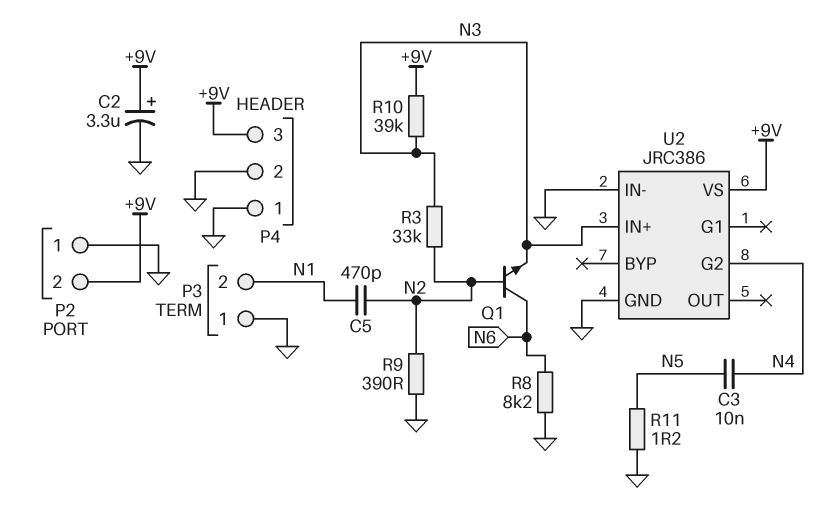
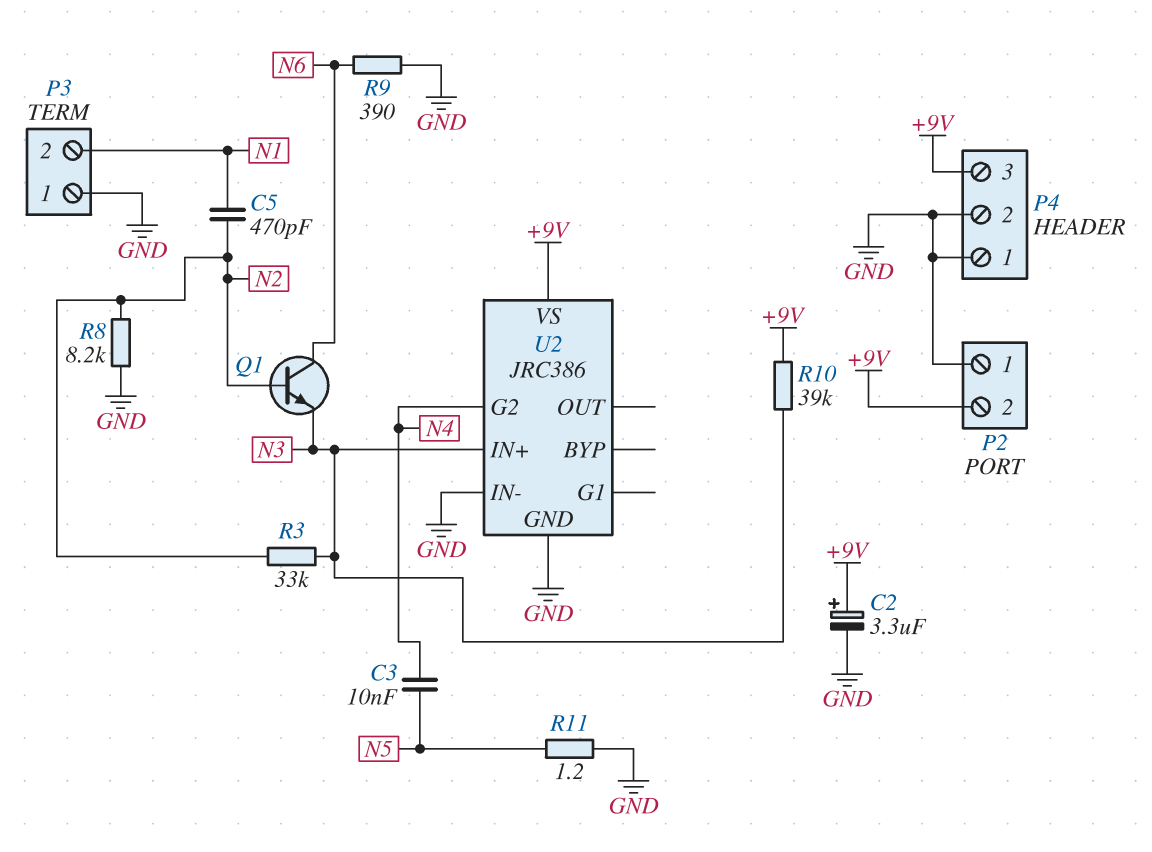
R8: 8.2k (GND, N6) -> 8.2k (GND, N2)
R9: 390 (GND, N2) -> 390 (GND, N6)

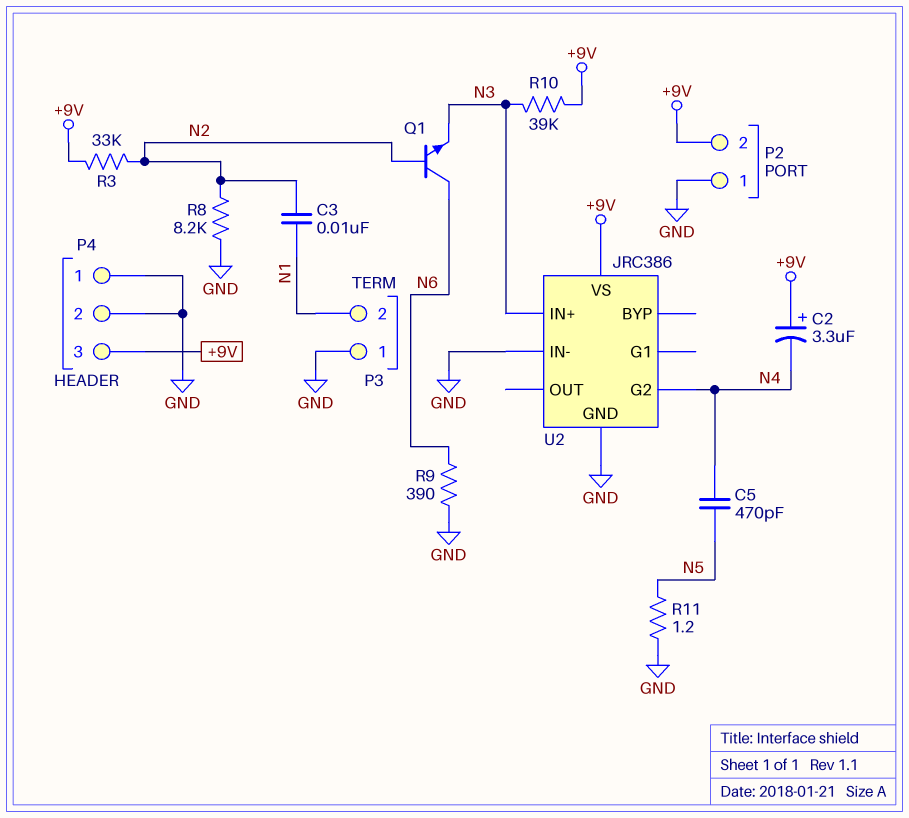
C2: 3.3uF (plus +9V, minus GND) -> 3.3uF (plus +9V, minus N4)
C3: 10nF (N4, N5) -> 10nF (N1, N2)
C5: 470pF (N1, N2) -> 470pF (N4, N5)
R3: 33k (N2, N3) -> 33k (+9V, N2)

